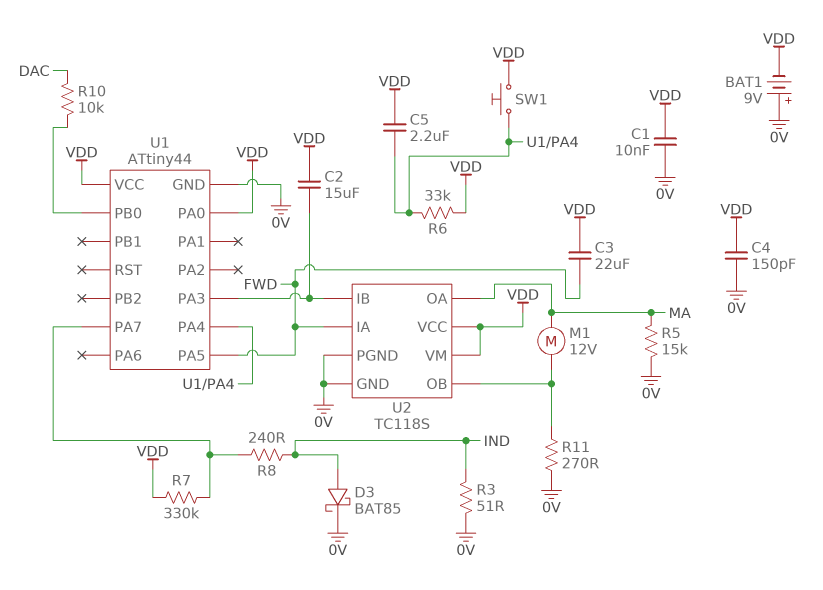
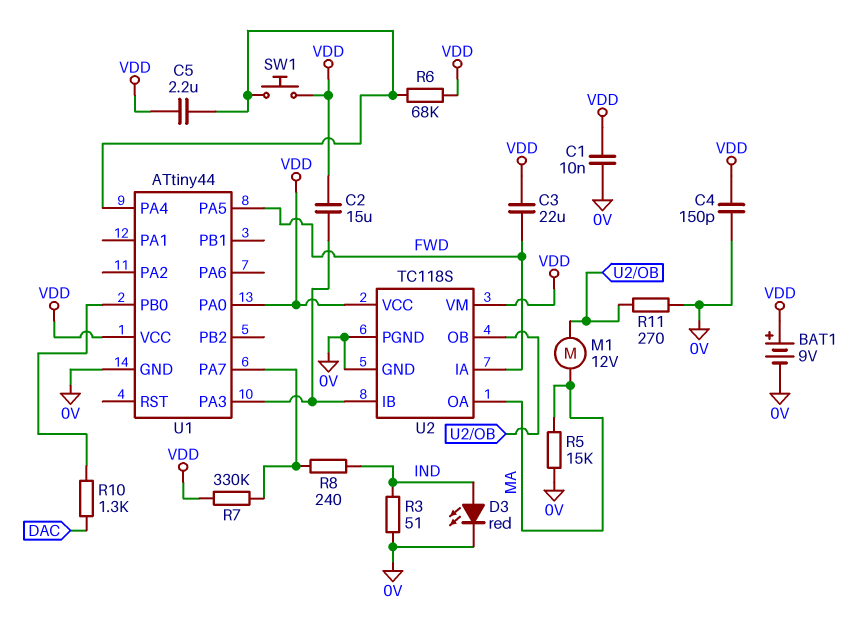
BAT1: 9V (plus 0V, minus VDD) -> 9V (plus VDD, minus 0V)
D3: schottky BAT85 (A IND, K 0V) -> LED red (A IND, K 0V)
R6: 33k (U1/PA4, VDD) -> 68k (U1/PA4, VDD)
R10: 10k (DAC, U1/PB0) -> 1.3k (DAC, U1/PB0)

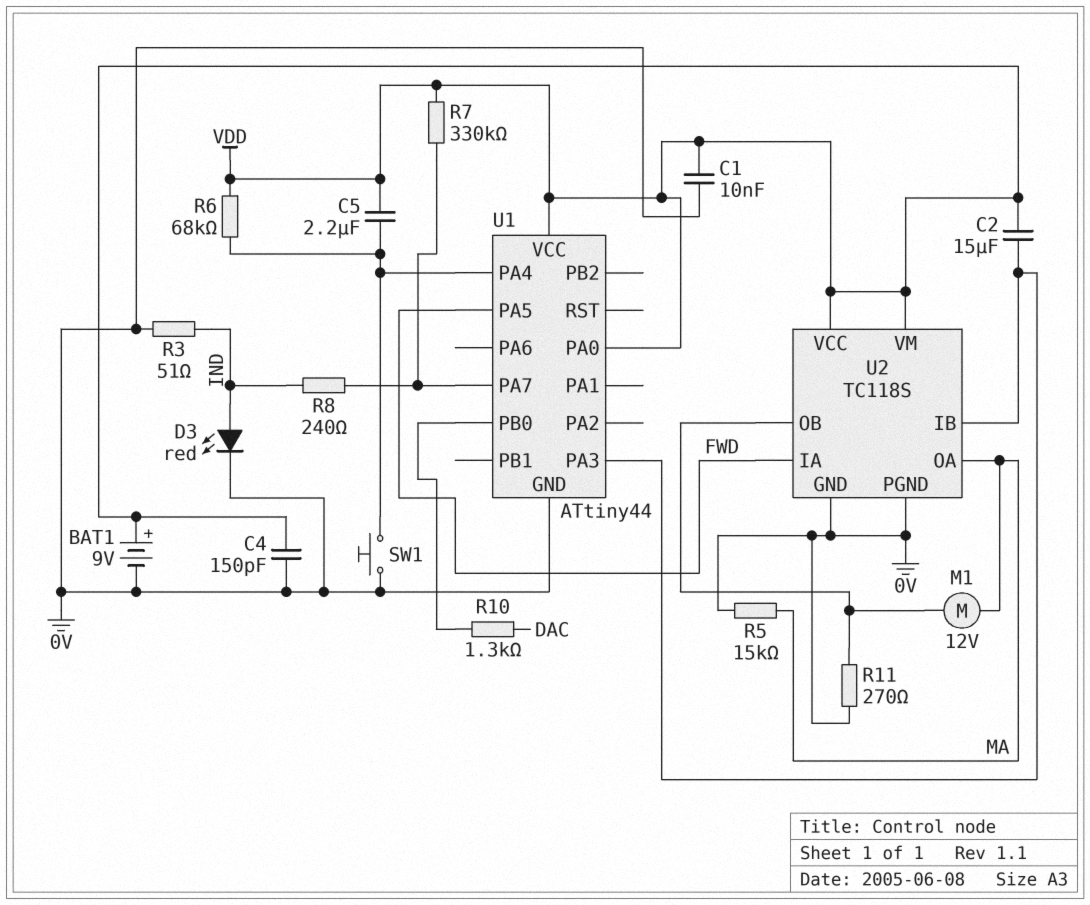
C3: 22uF (FWD, VDD) -> none
SW1: button (U1/PA4, VDD) -> button (0V, U1/PA4)

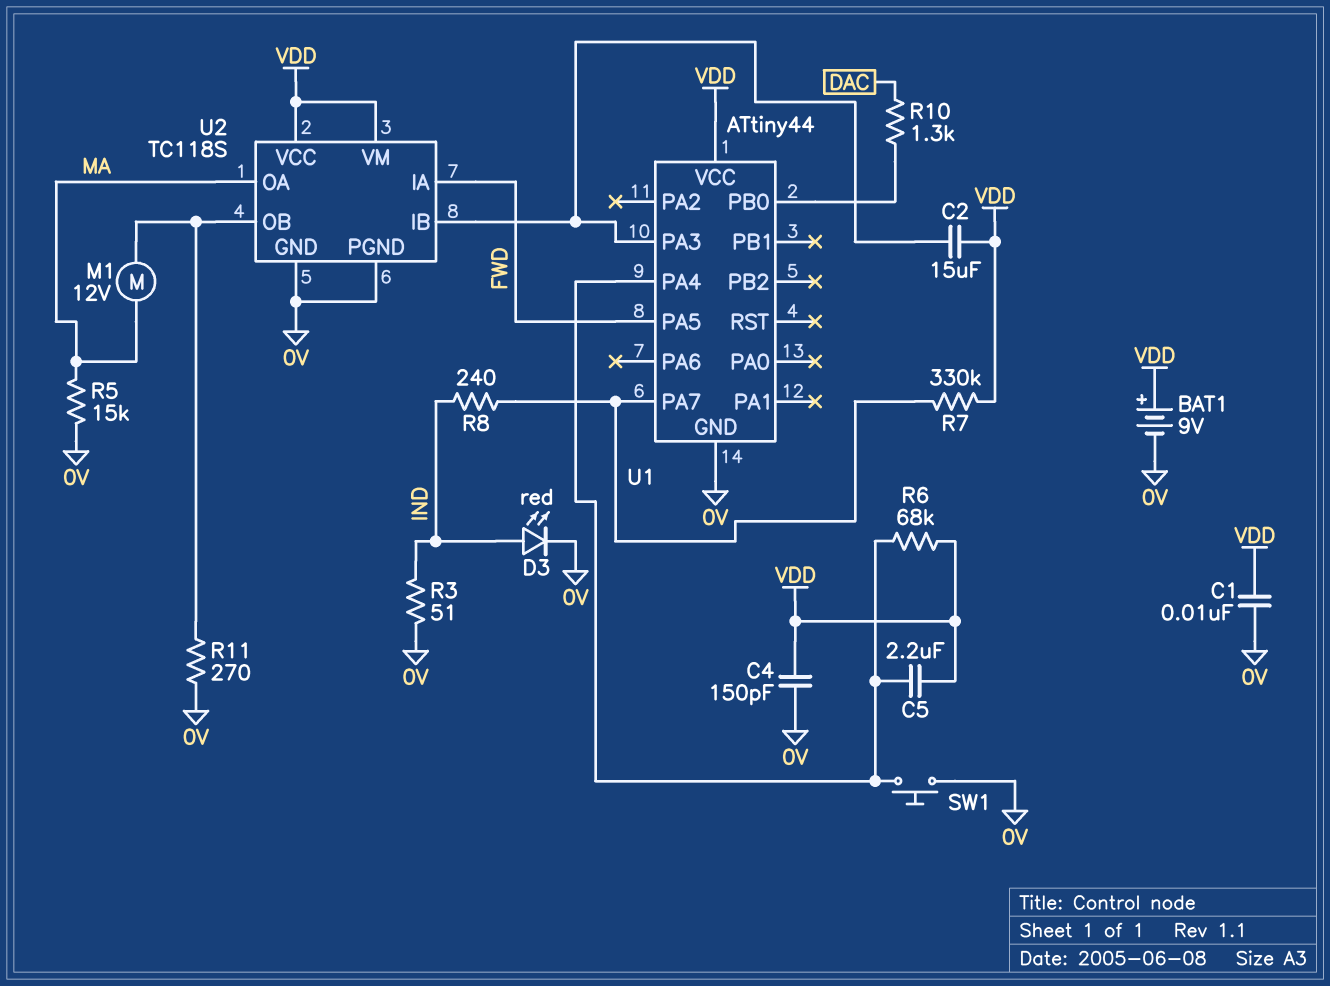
U1 pin PA0: VDD -> none

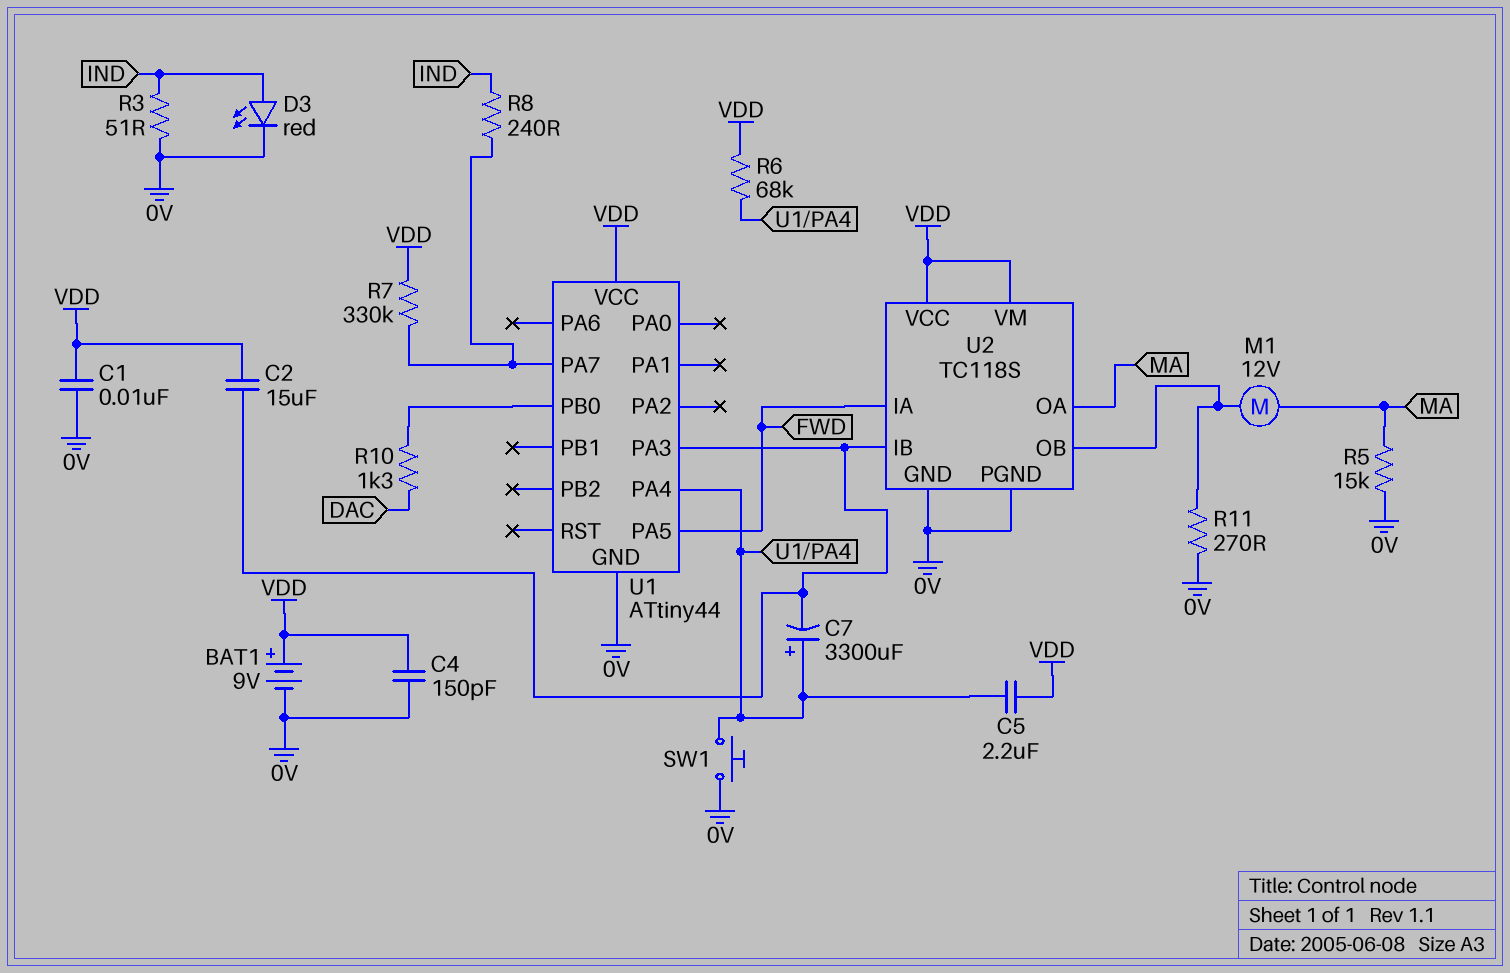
C7: none -> 3300uF (plus U1/PA4, minus U1/PA3)

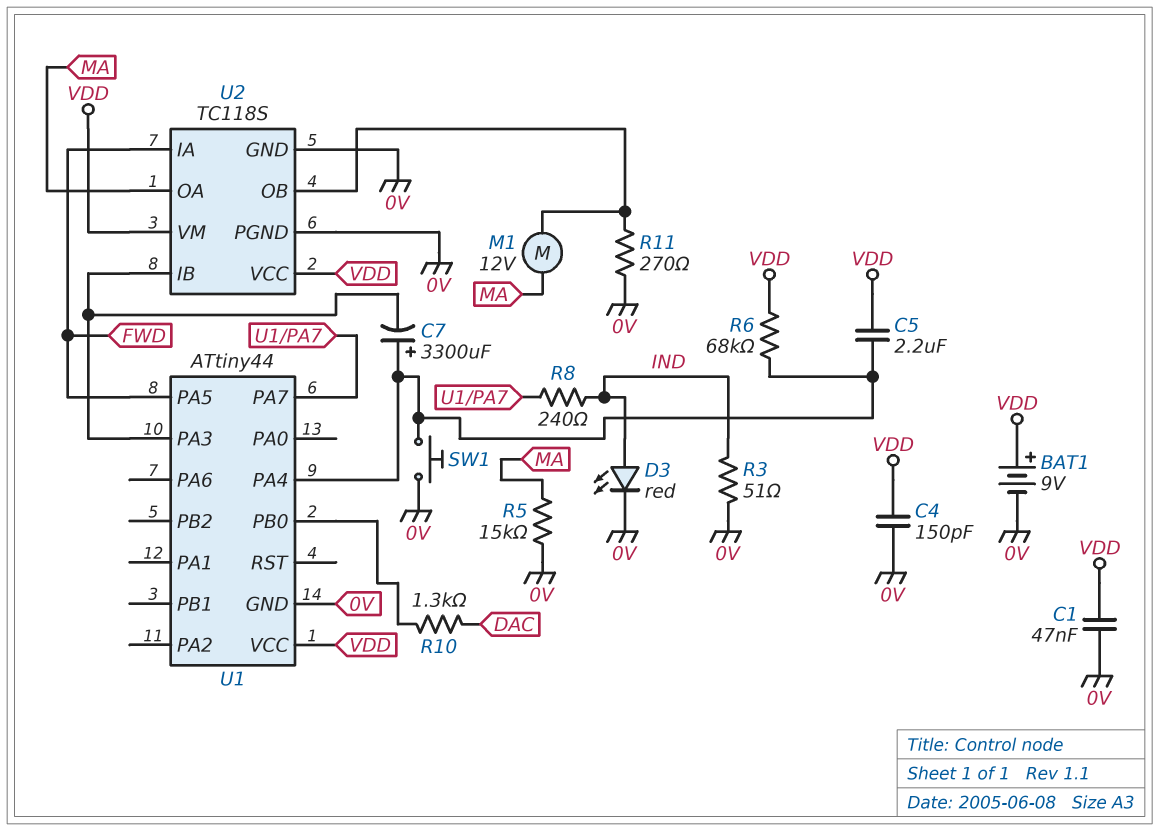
C1: 10nF (0V, VDD) -> 47nF (0V, VDD)
C2: 15uF (U1/PA3, VDD) -> none
R7: 330k (U1/PA7, VDD) -> none

